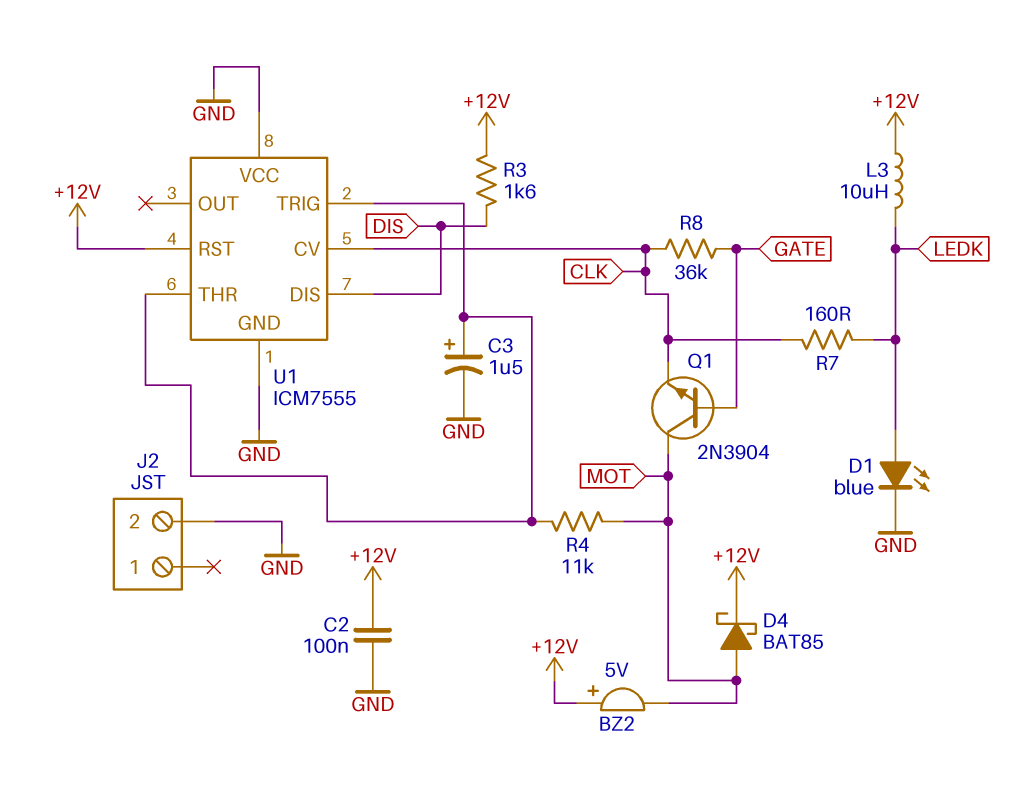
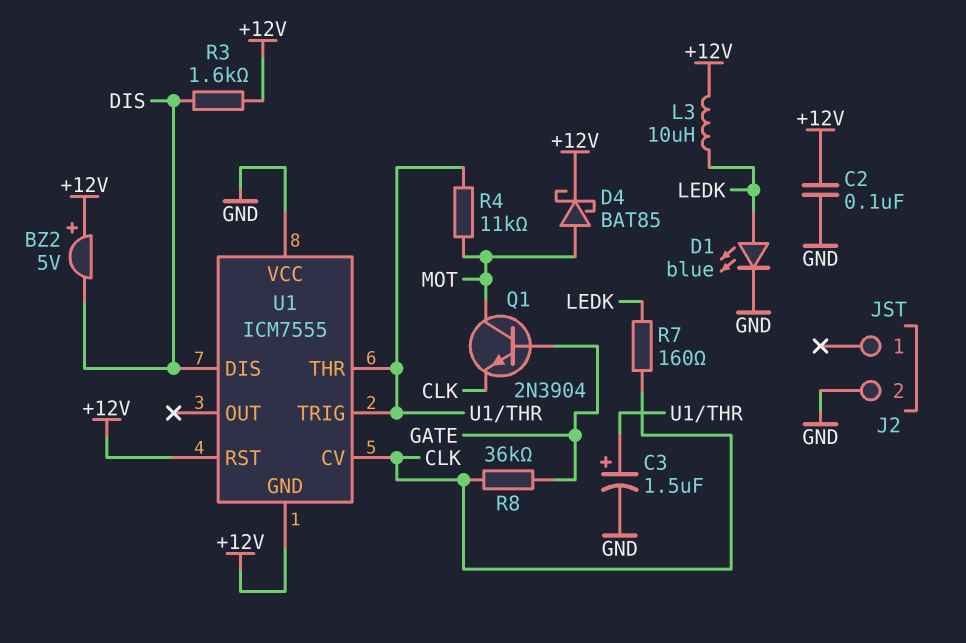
BZ2: buzzer 5V (plus +12V, minus MOT) -> buzzer 5V (plus +12V, minus DIS)
U1 pin GND: GND -> +12V

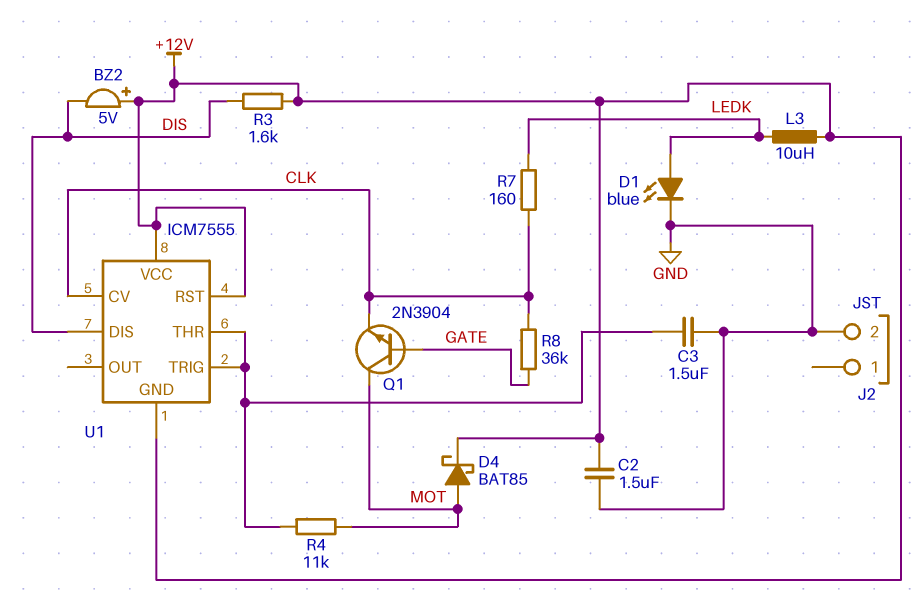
C2: 100nF (+12V, GND) -> 1.5uF (+12V, GND)
C3: 1.5uF (plus U1/THR, minus GND) -> 1.5uF (GND, U1/THR)
U1 pin VCC: GND -> +12V

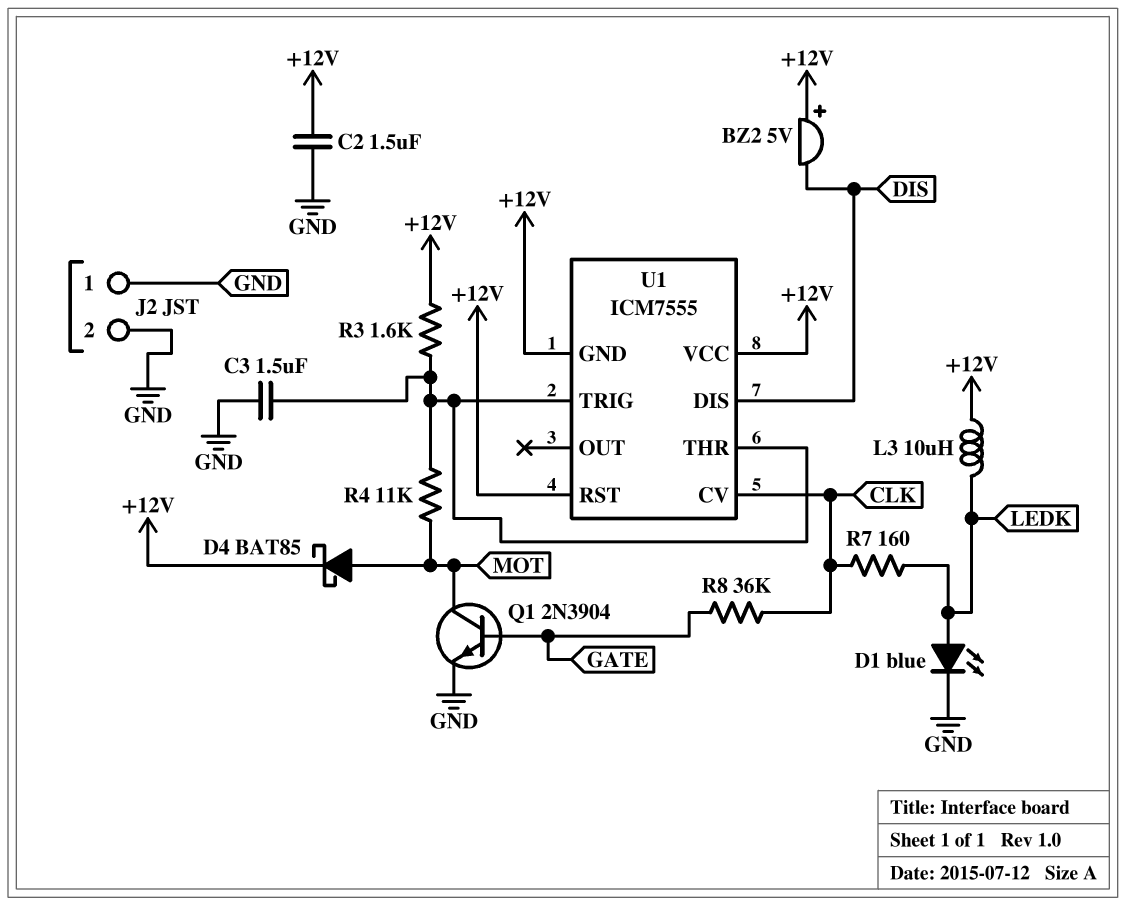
J2 pin 1: none -> GND
Q1: NPN 2N3904 (B GATE, C MOT, E CLK) -> NPN 2N3904 (B GATE, C MOT, E GND)
R3: 1.6k (+12V, DIS) -> 1.6k (+12V, U1/THR)

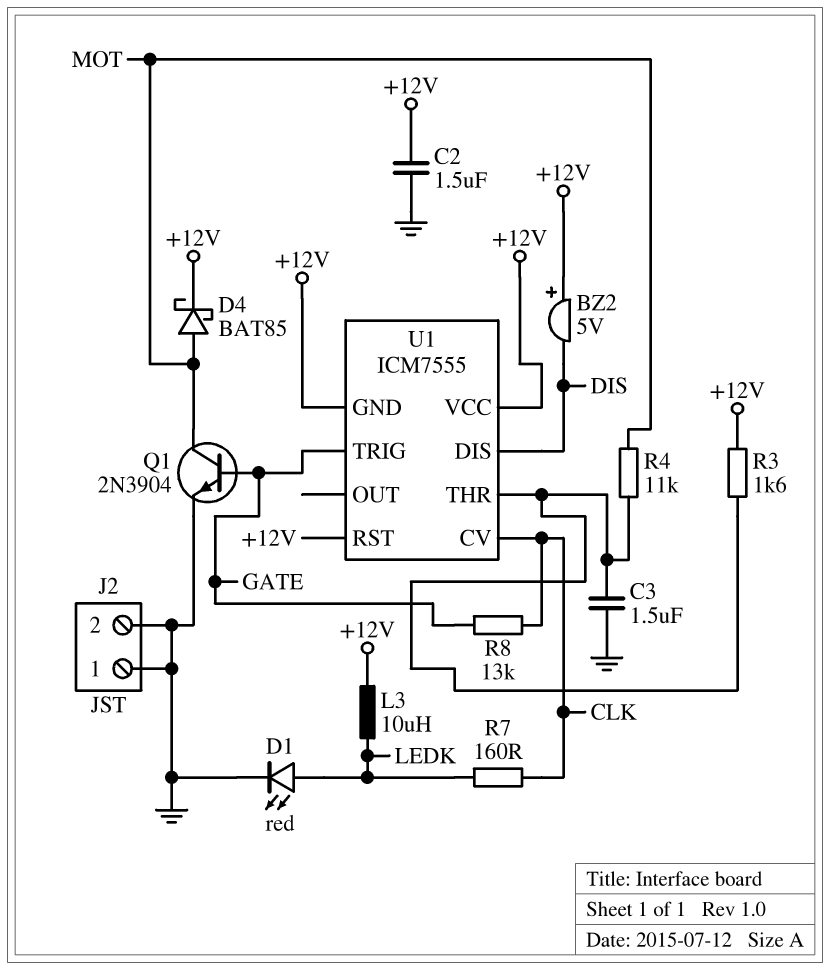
D1: LED blue (A LEDK, K GND) -> LED red (A LEDK, K GND)
R8: 36k (CLK, GATE) -> 13k (CLK, GATE)
U1 pin TRIG: U1/THR -> GATE

